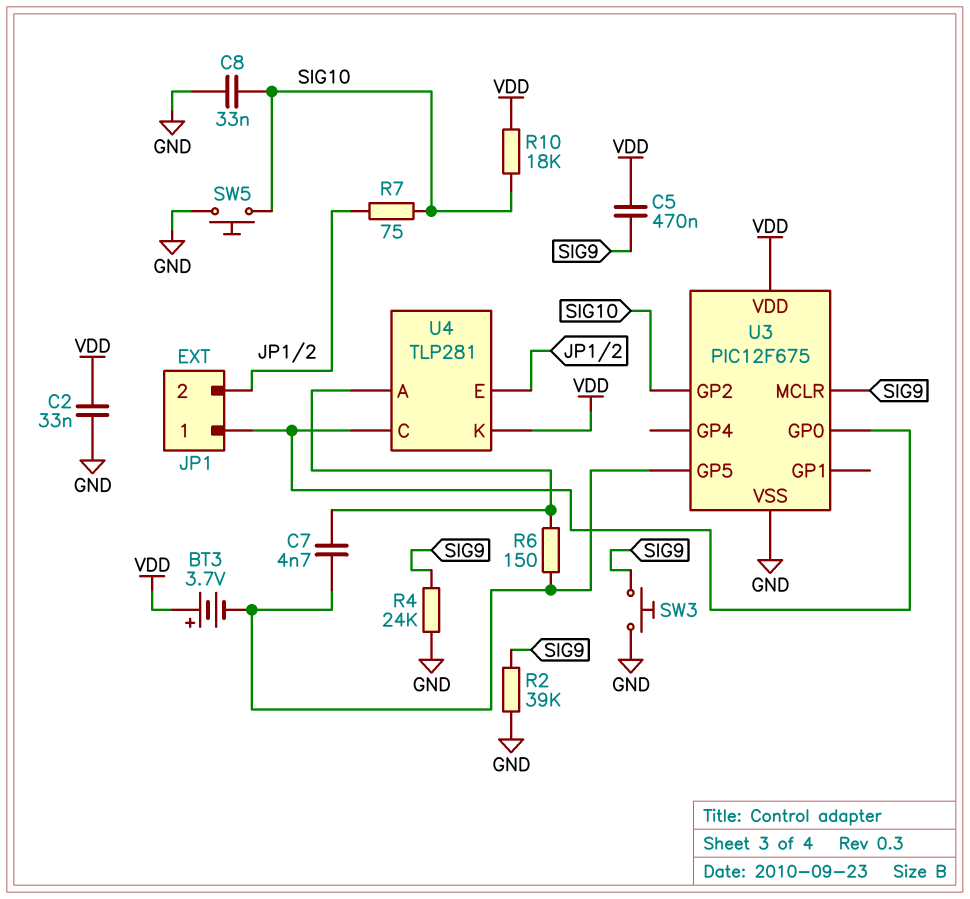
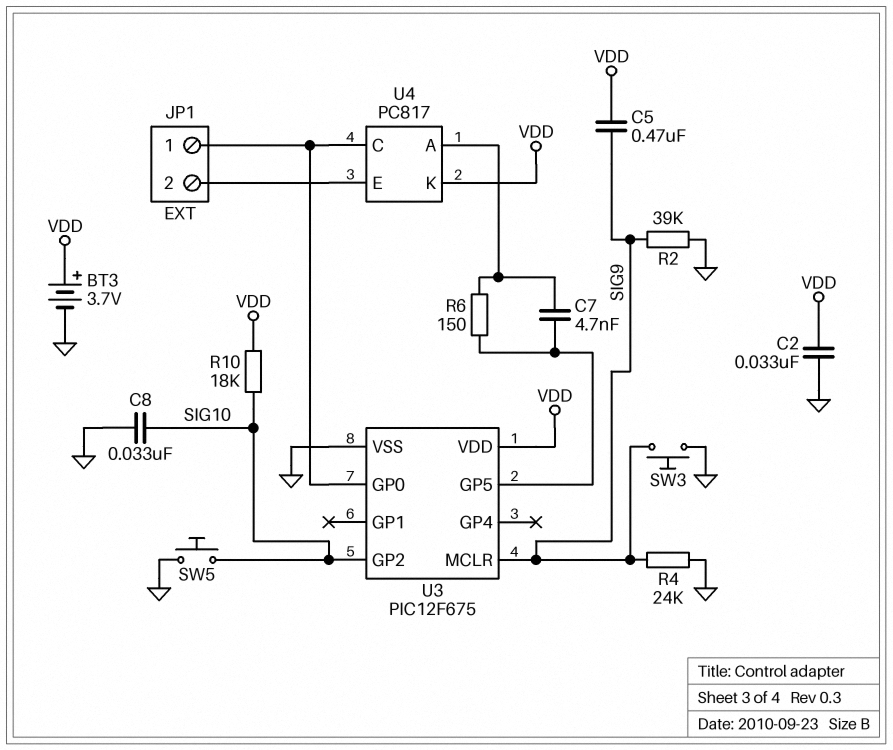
BT3: 3.7V (plus VDD, minus U3/GP5) -> 3.7V (plus VDD, minus GND)
R7: 75 (JP1/2, SIG10) -> none
U4: TLP281 -> PC817

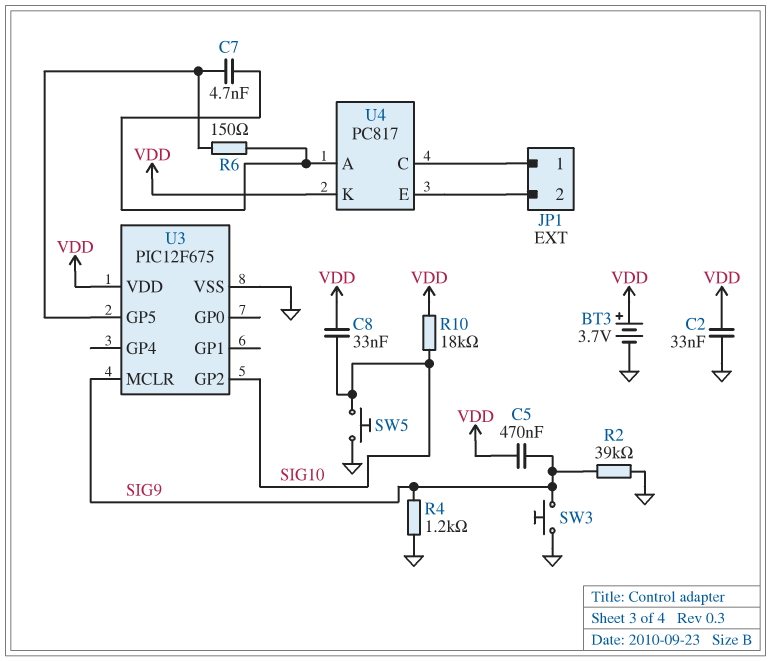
C8: 33nF (GND, SIG10) -> 33nF (SIG10, VDD)
R4: 24k (GND, SIG9) -> 1.2k (GND, SIG9)
U3 pin GP0: JP1/1 -> none

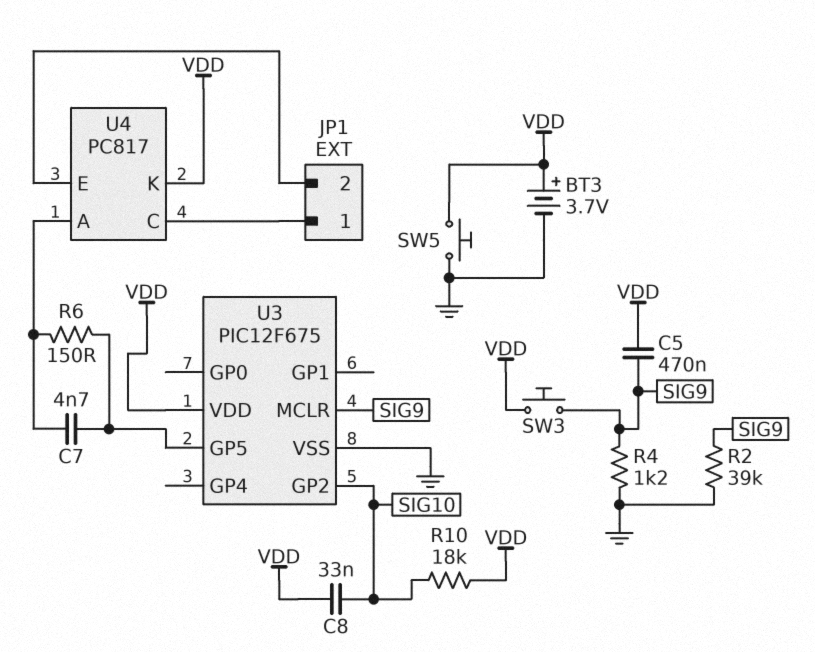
C2: 33nF (GND, VDD) -> none
SW3: button (GND, SIG9) -> button (SIG9, VDD)
SW5: button (GND, SIG10) -> button (GND, VDD)

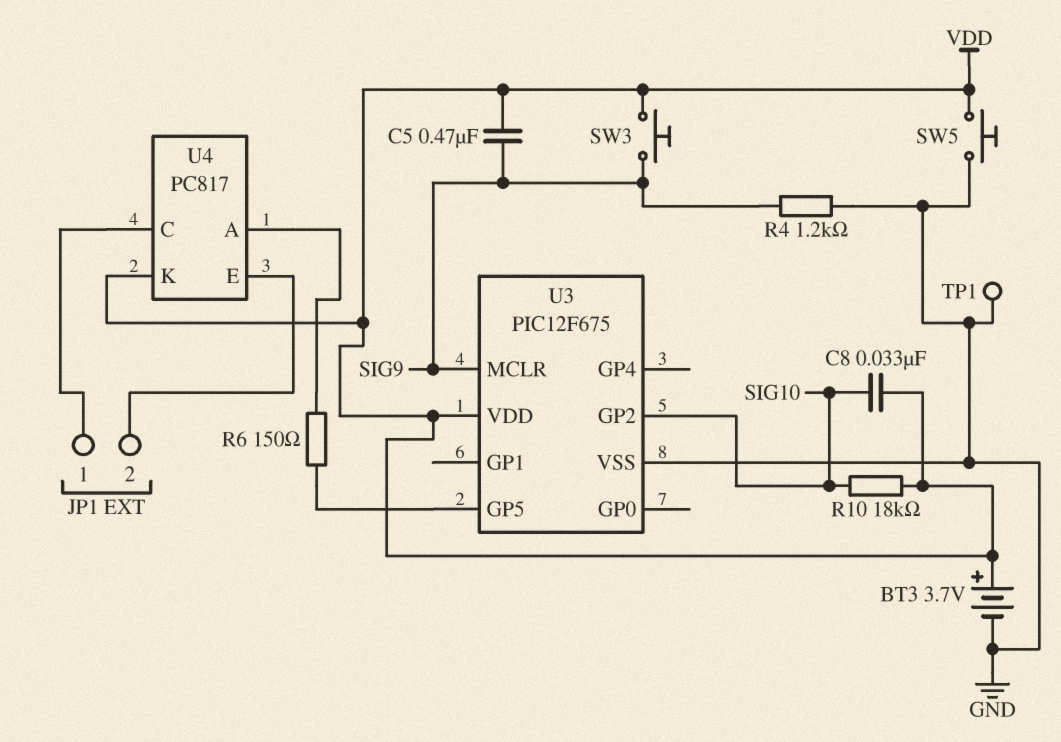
C7: 4.7nF (U3/GP5, U4/A) -> none
R2: 39k (GND, SIG9) -> none
TP1: none -> test point (GND)

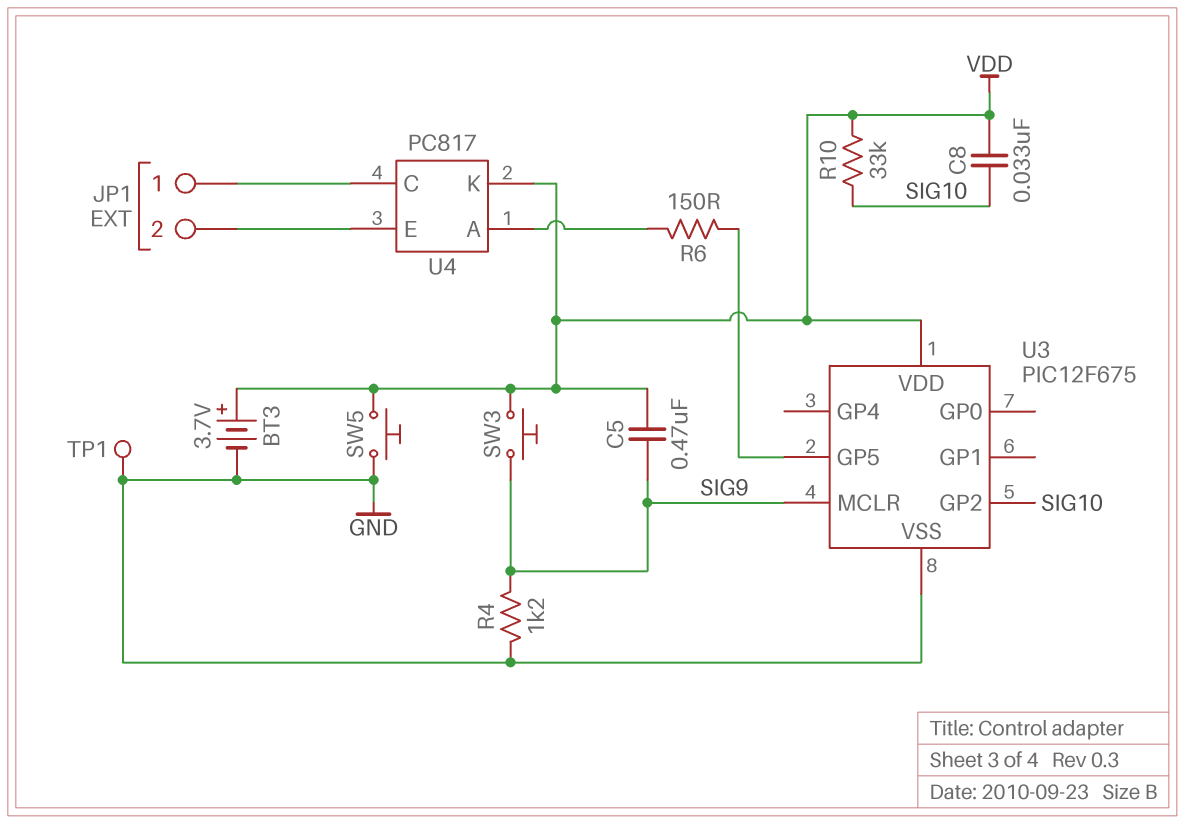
R10: 18k (SIG10, VDD) -> 33k (SIG10, VDD)

